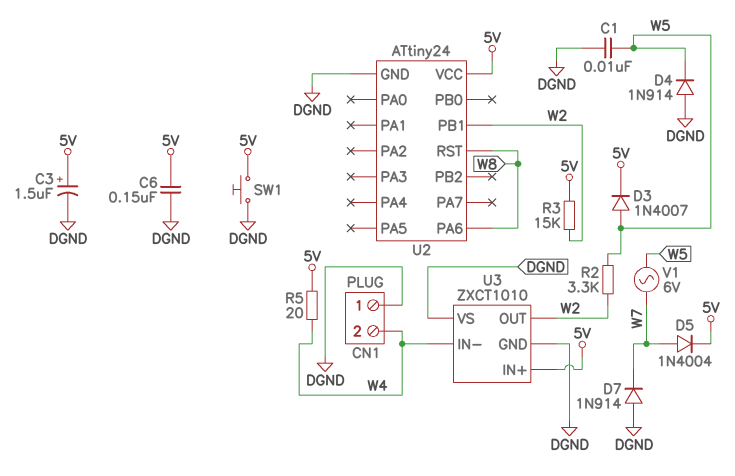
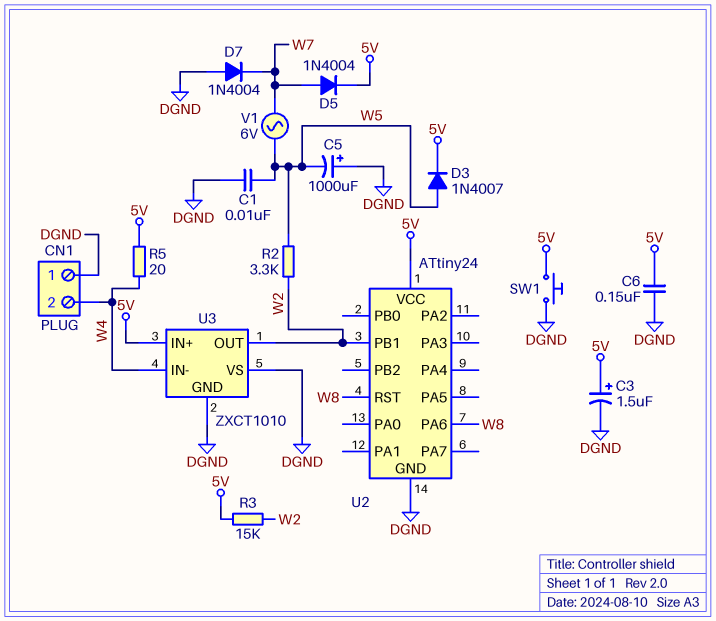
C5: none -> 1000uF (plus DGND, minus W5)
D4: diode 1N914 (A DGND, K W5) -> none
D7: diode 1N914 (A DGND, K W7) -> diode 1N4004 (A DGND, K W7)

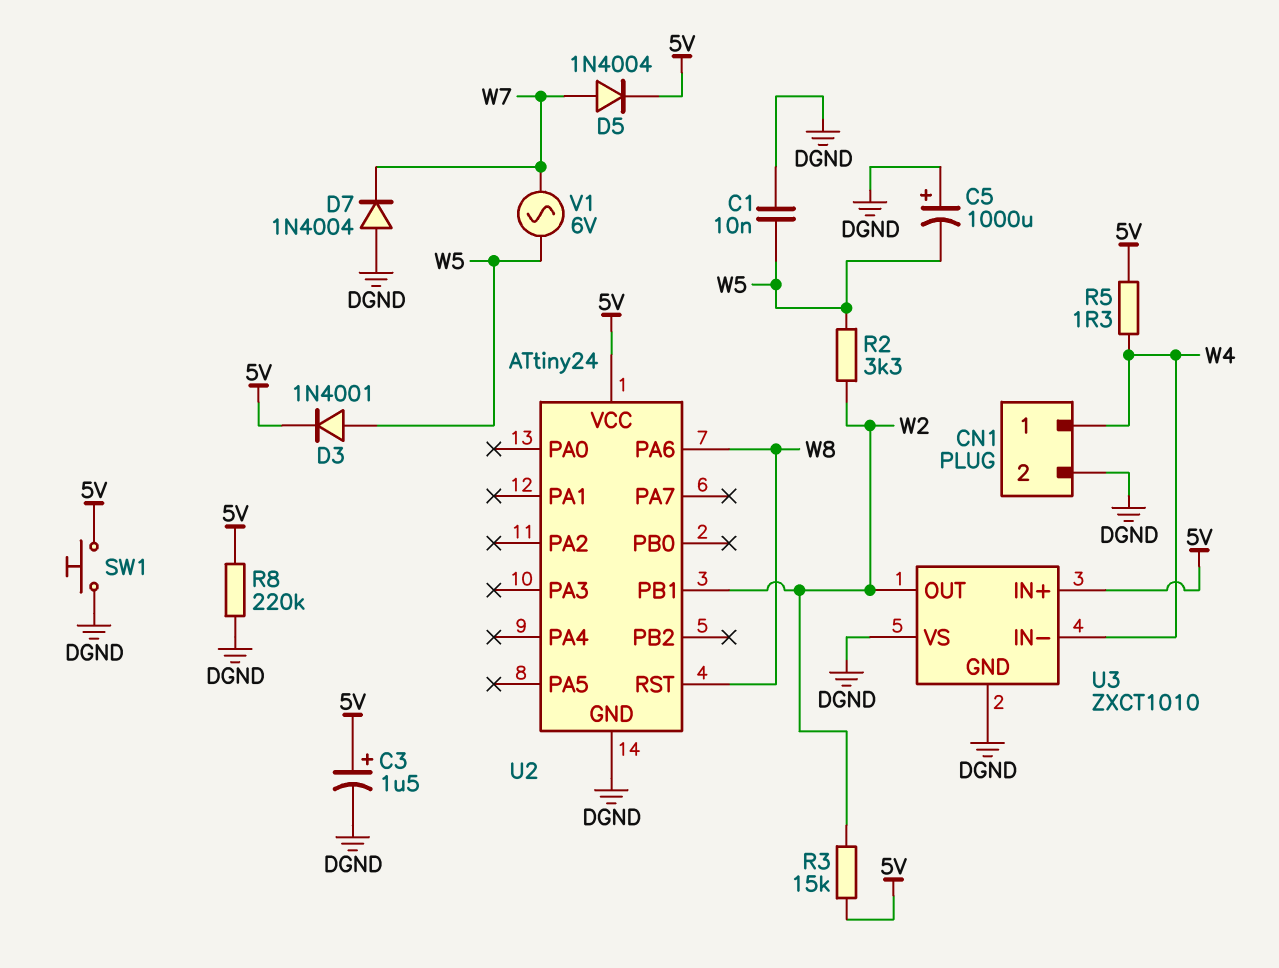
C6: 150nF (5V, DGND) -> none
CN1 pin 1: DGND -> W4
CN1 pin 2: W4 -> DGND
D3: diode 1N4007 (A W5, K 5V) -> diode 1N4001 (A W5, K 5V)
R5: 20 (5V, W4) -> 1.3 (5V, W4)
R8: none -> 220k (5V, DGND)

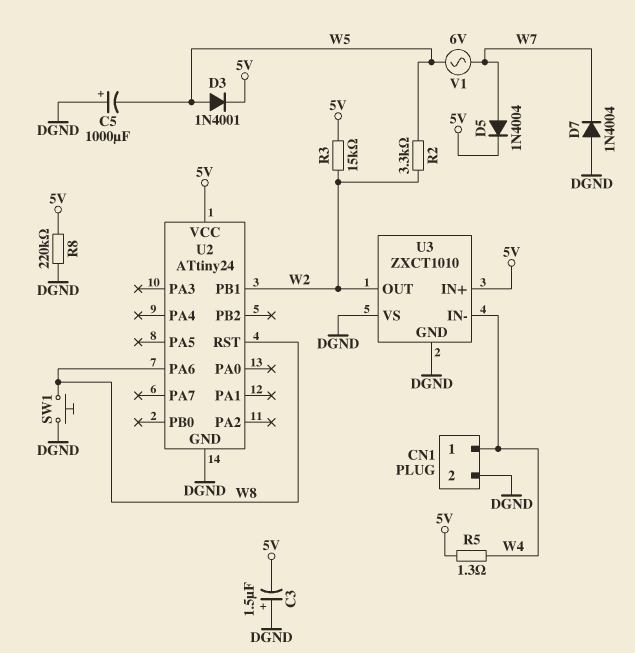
C1: 10nF (DGND, W5) -> none
C3: 1.5uF (plus 5V, minus DGND) -> 1.5uF (plus DGND, minus 5V)
SW1: button (5V, DGND) -> button (DGND, W8)

